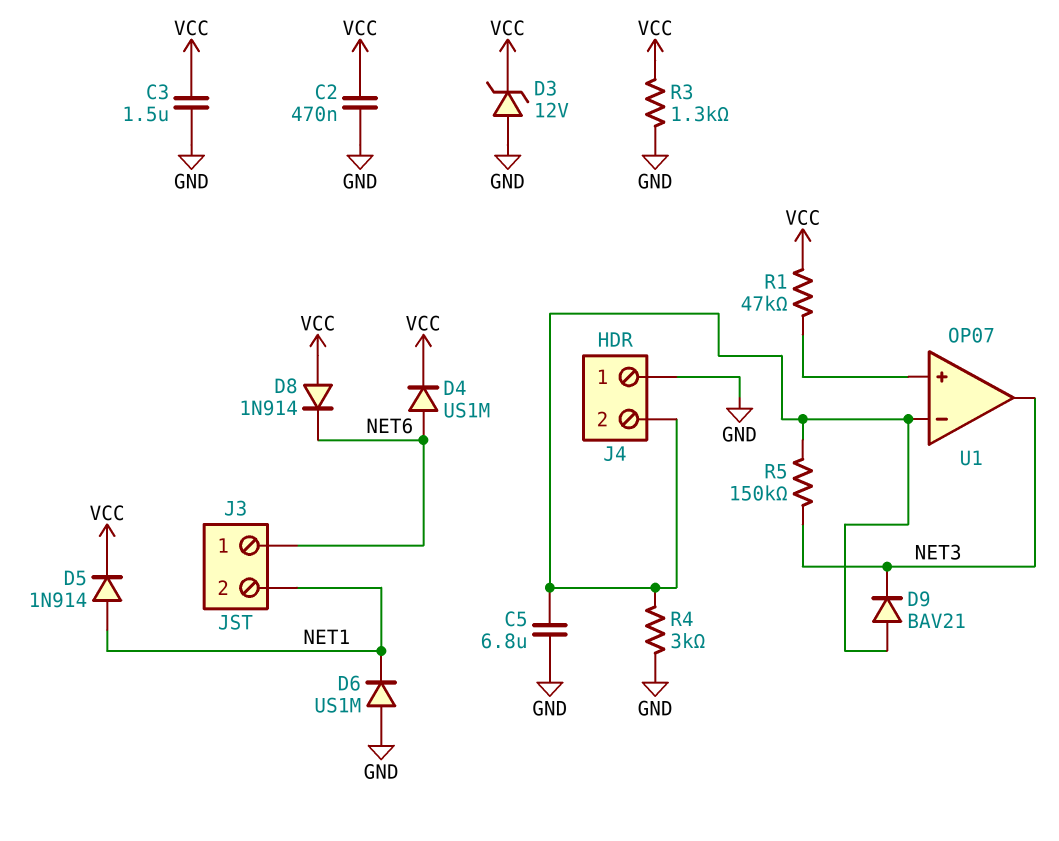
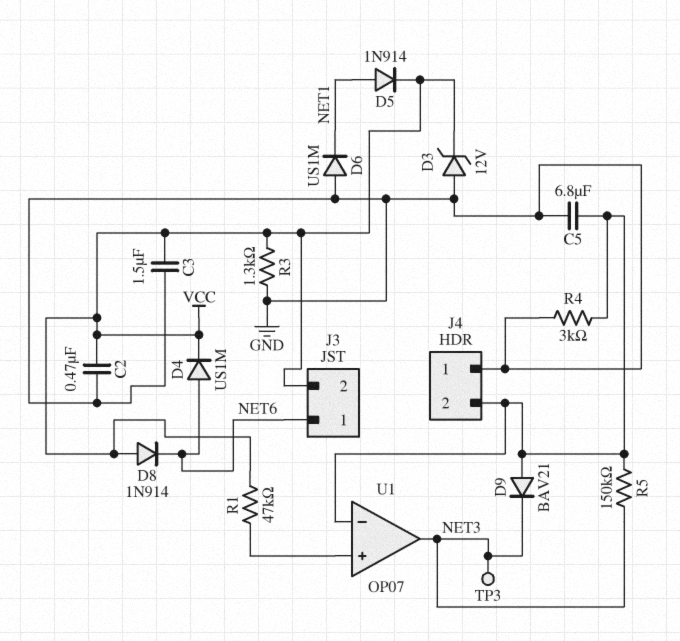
J3 pin 2: NET1 -> VCC
TP3: none -> test point (NET3)

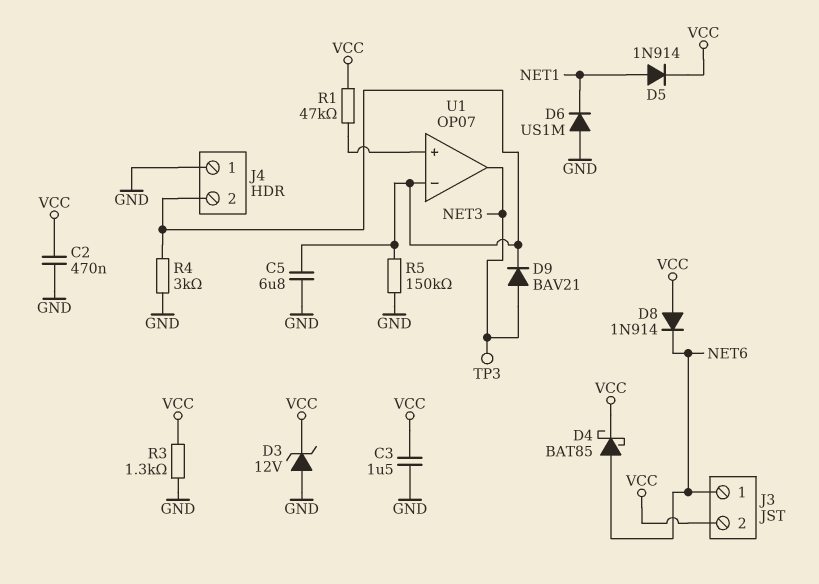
D4: diode US1M (A NET6, K VCC) -> schottky BAT85 (A NET6, K VCC)
D9: diode BAV21 (A J4/2, K NET3) -> diode BAV21 (A NET3, K J4/2)
R5: 150k (J4/2, NET3) -> 150k (GND, J4/2)

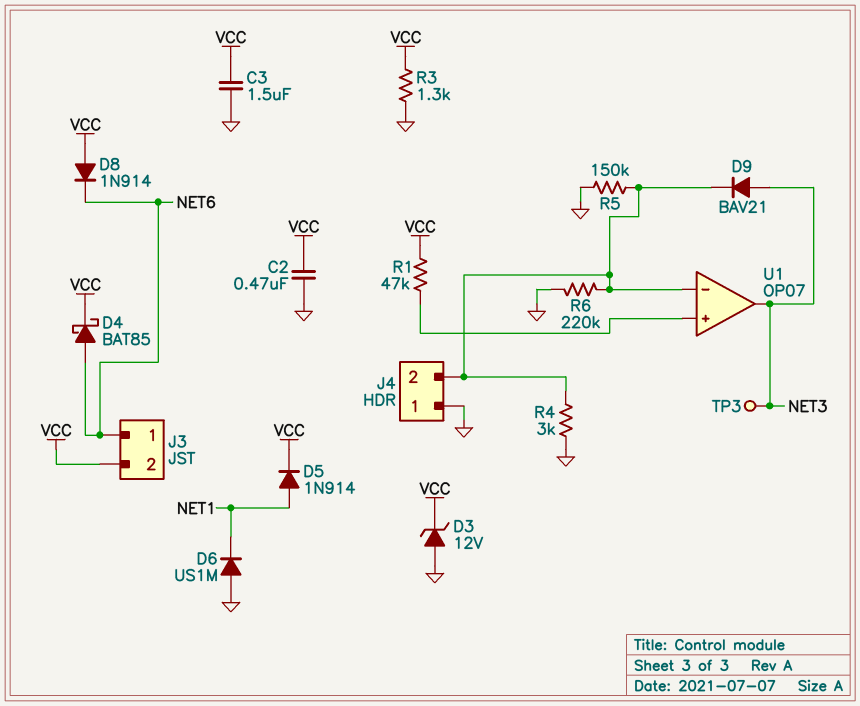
C5: 6.8uF (GND, J4/2) -> none
R6: none -> 220k (GND, J4/2)

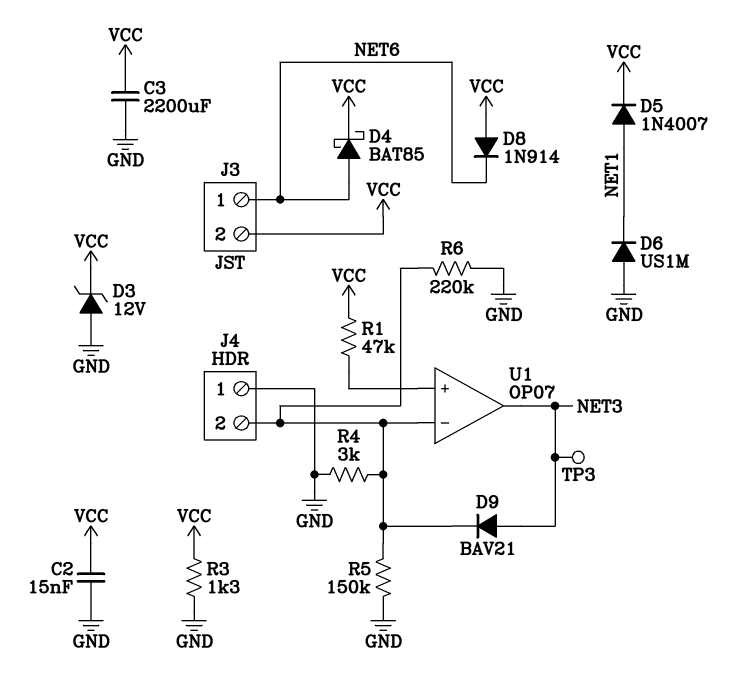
C2: 470nF (GND, VCC) -> 15nF (GND, VCC)
C3: 1.5uF (GND, VCC) -> 2200uF (GND, VCC)
D5: diode 1N914 (A NET1, K VCC) -> diode 1N4007 (A NET1, K VCC)

